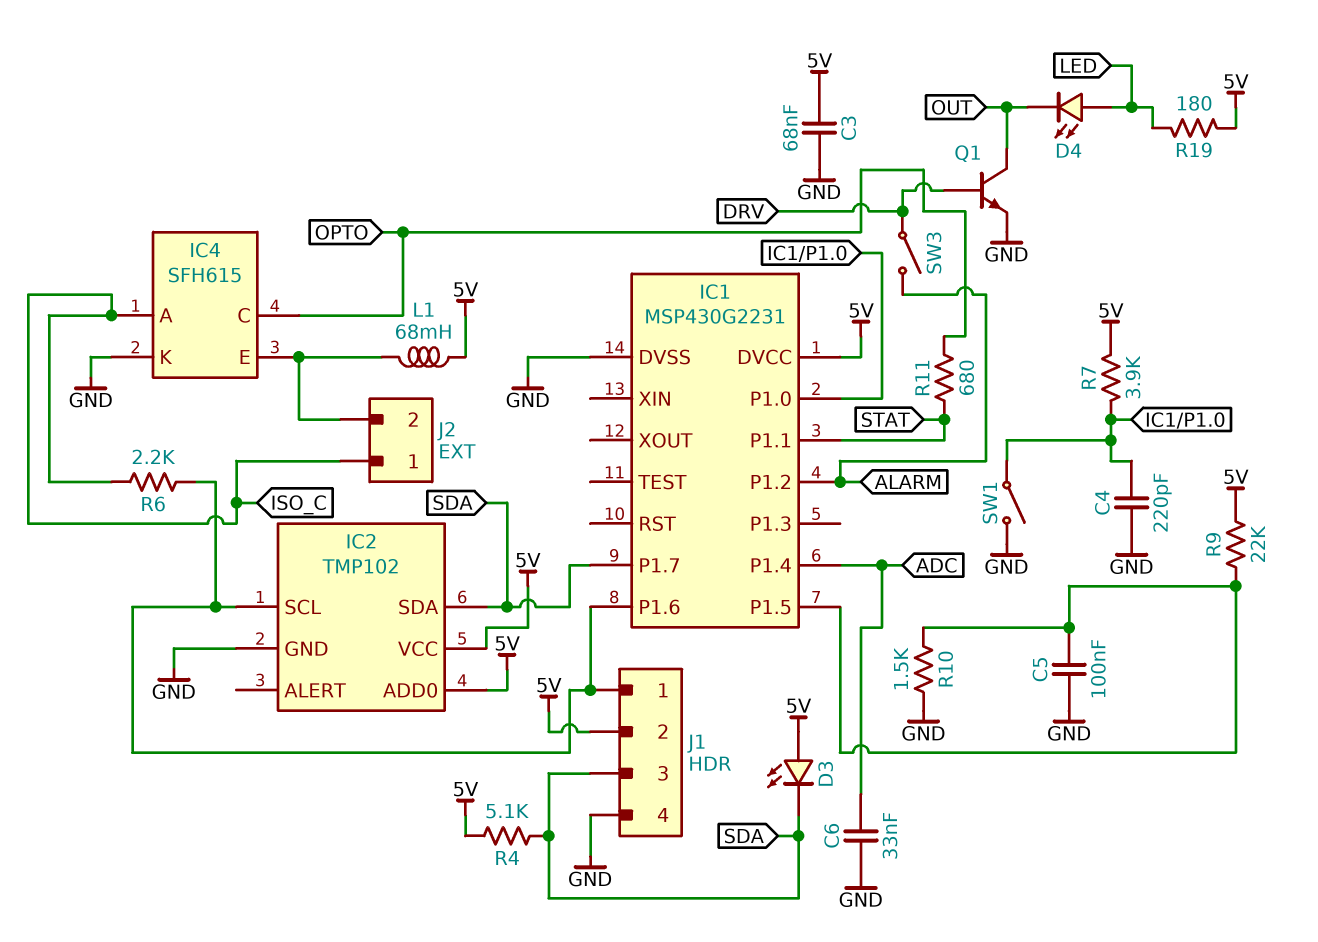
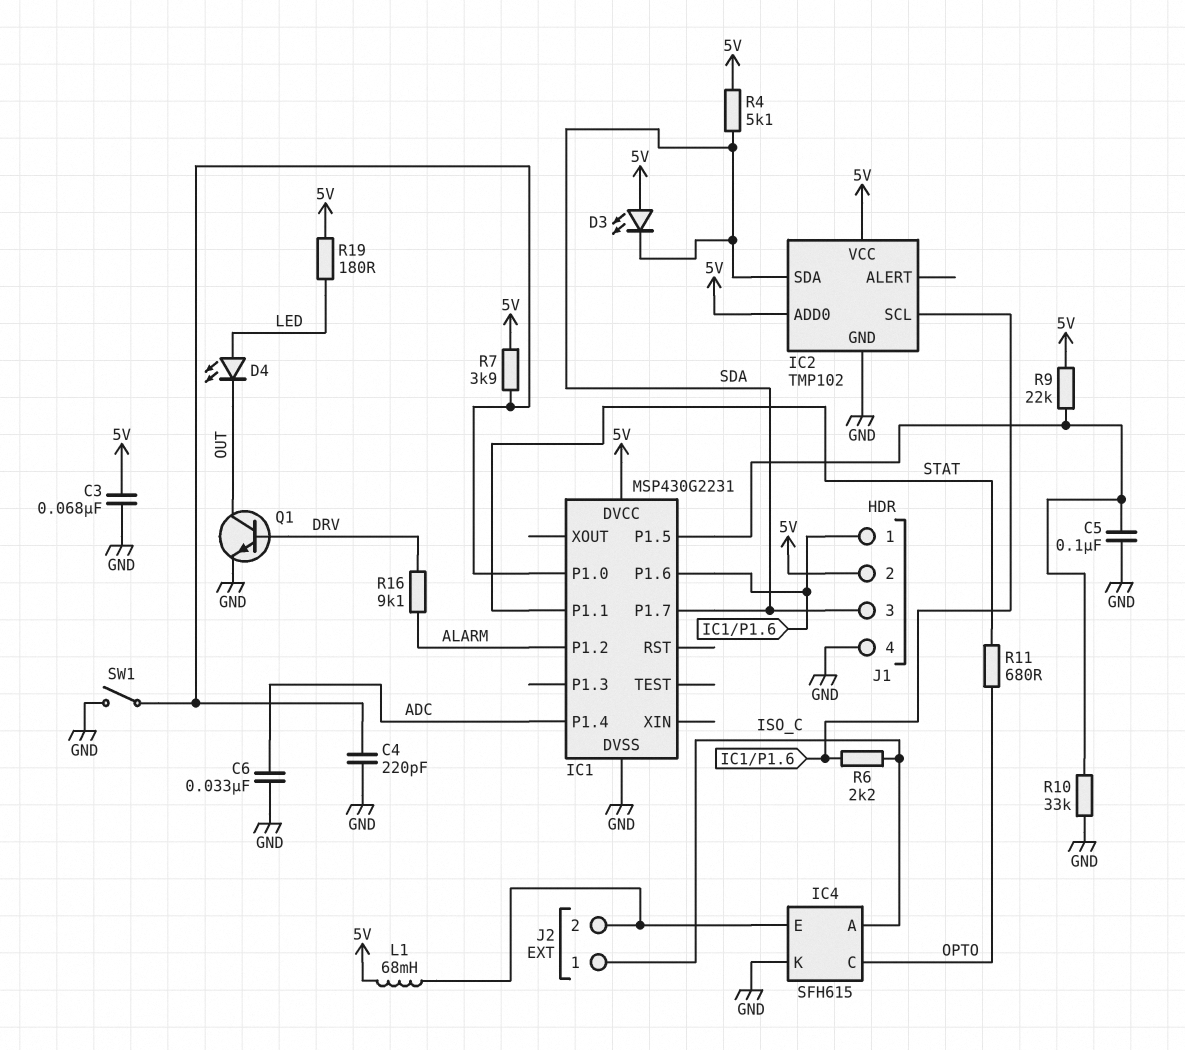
R10: 1.5k (GND, IC1/P1.5) -> 33k (GND, IC1/P1.5)
R16: none -> 9.1k (ALARM, DRV)
SW3: switch (ALARM, DRV) -> none

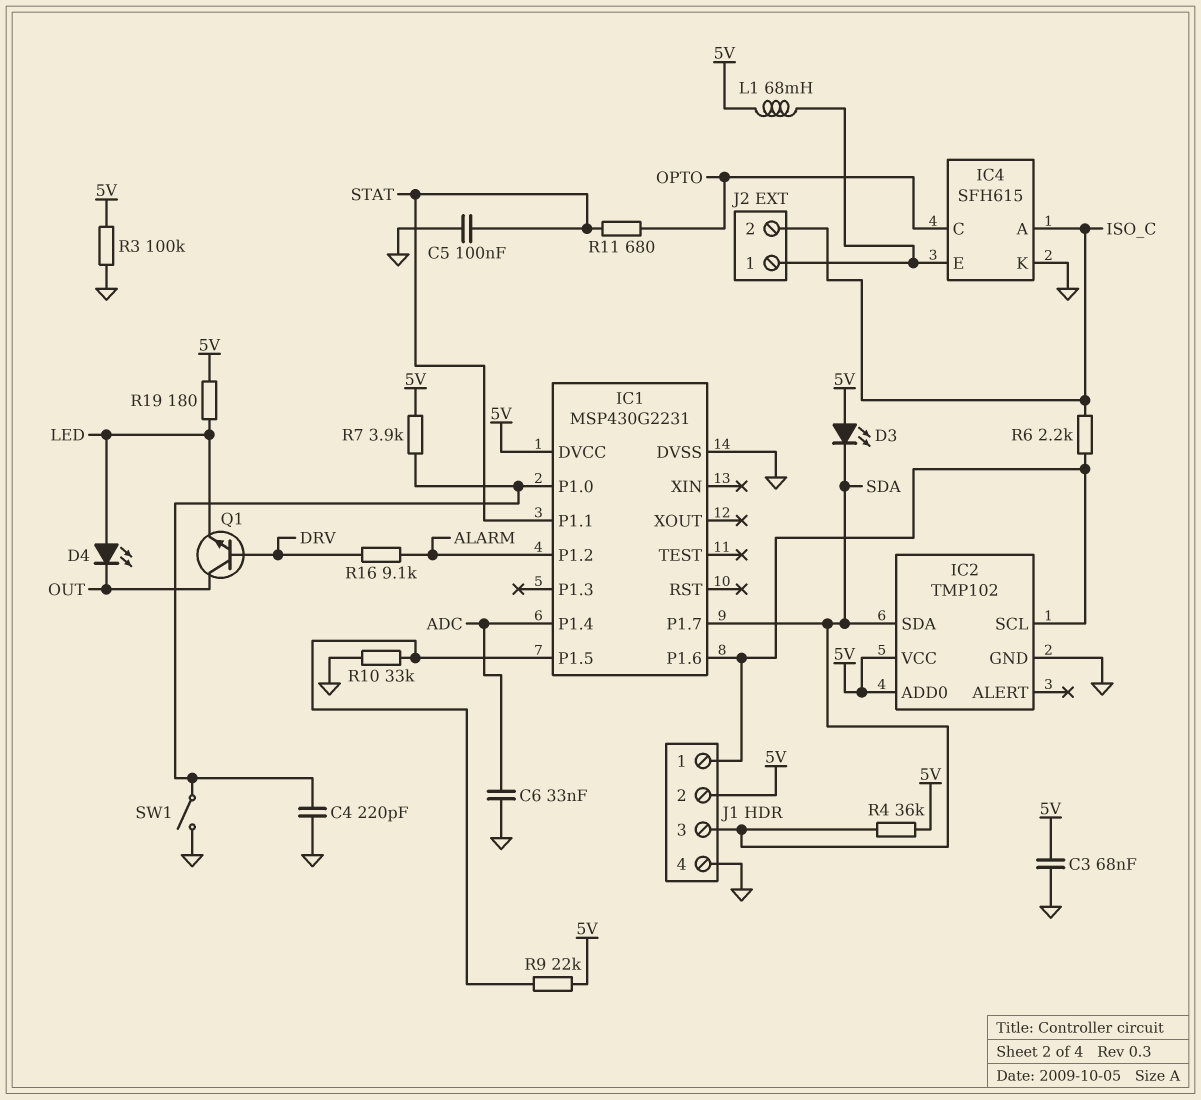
C5: 100nF (GND, IC1/P1.5) -> 100nF (GND, STAT)
J2 pin 1: ISO_C -> IC4/E
J2 pin 2: IC4/E -> ISO_C
Q1: NPN (B DRV, C OUT, E GND) -> NPN (B DRV, C OUT, E LED)
R3: none -> 100k (5V, GND)
R4: 5.1k (5V, SDA) -> 36k (5V, SDA)

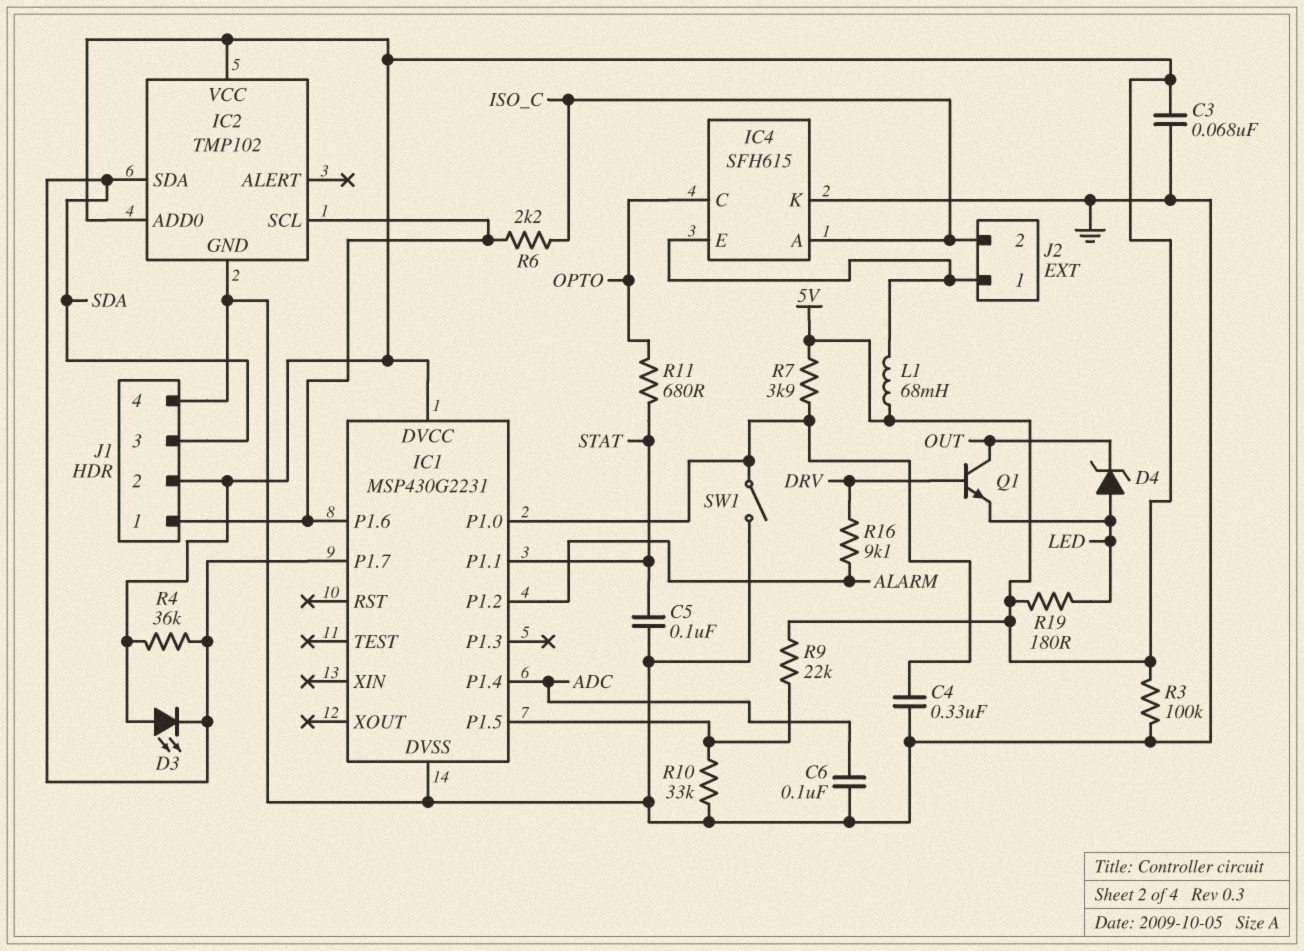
C4: 220pF (GND, IC1/P1.0) -> 330nF (GND, IC1/P1.0)
C6: 33nF (ADC, GND) -> 100nF (ADC, GND)
D4: LED (A LED, K OUT) -> zener (A LED, K OUT)

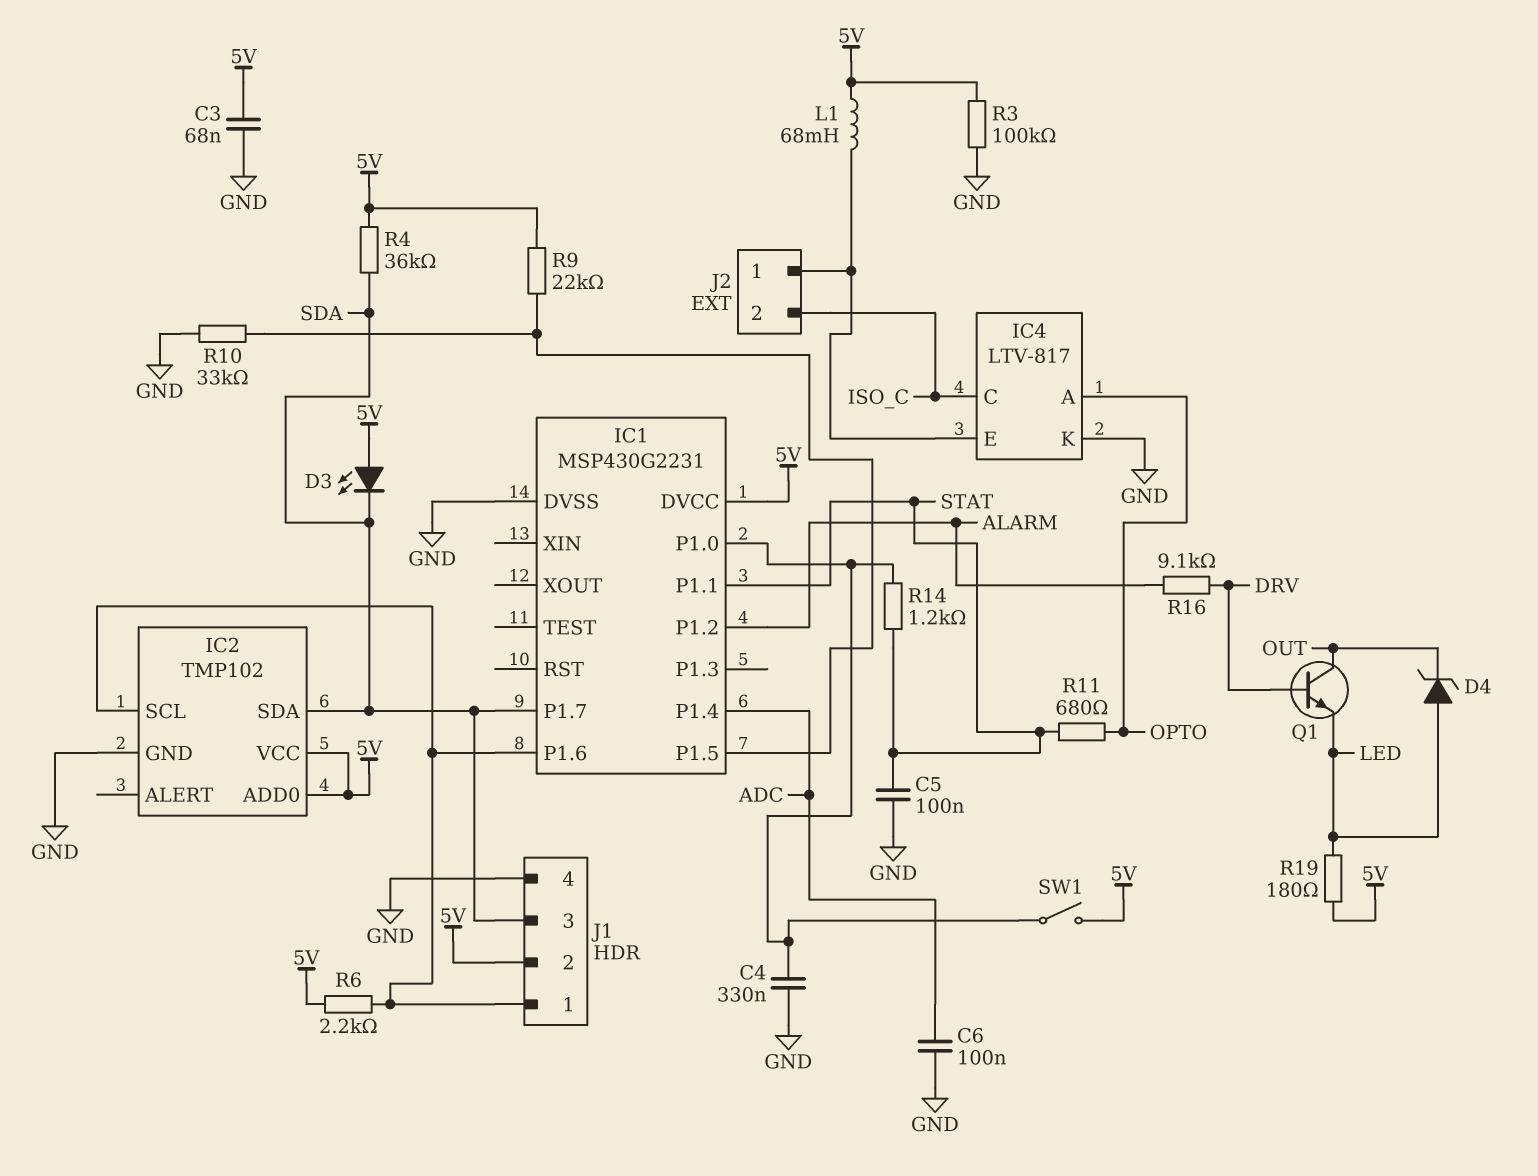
IC4: SFH615 -> LTV-817
IC4 pin A: ISO_C -> OPTO
IC4 pin C: OPTO -> ISO_C
R6: 2.2k (IC1/P1.6, ISO_C) -> 2.2k (5V, IC1/P1.6)
R7: 3.9k (5V, IC1/P1.0) -> none
R14: none -> 1.2k (IC1/P1.0, STAT)
SW1: switch (GND, IC1/P1.0) -> switch (5V, IC1/P1.0)

